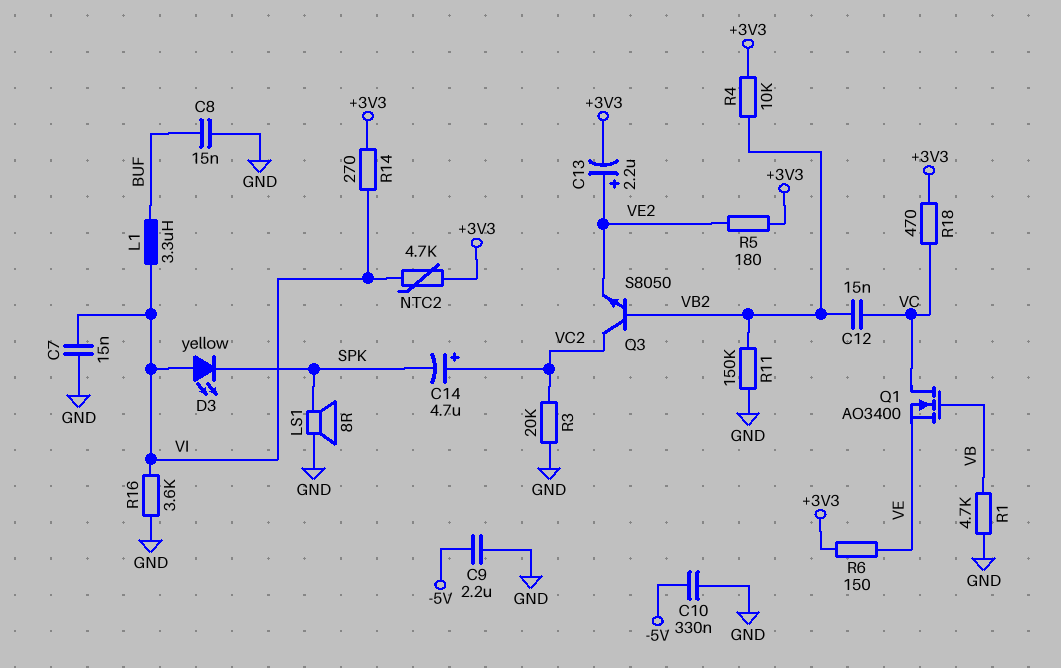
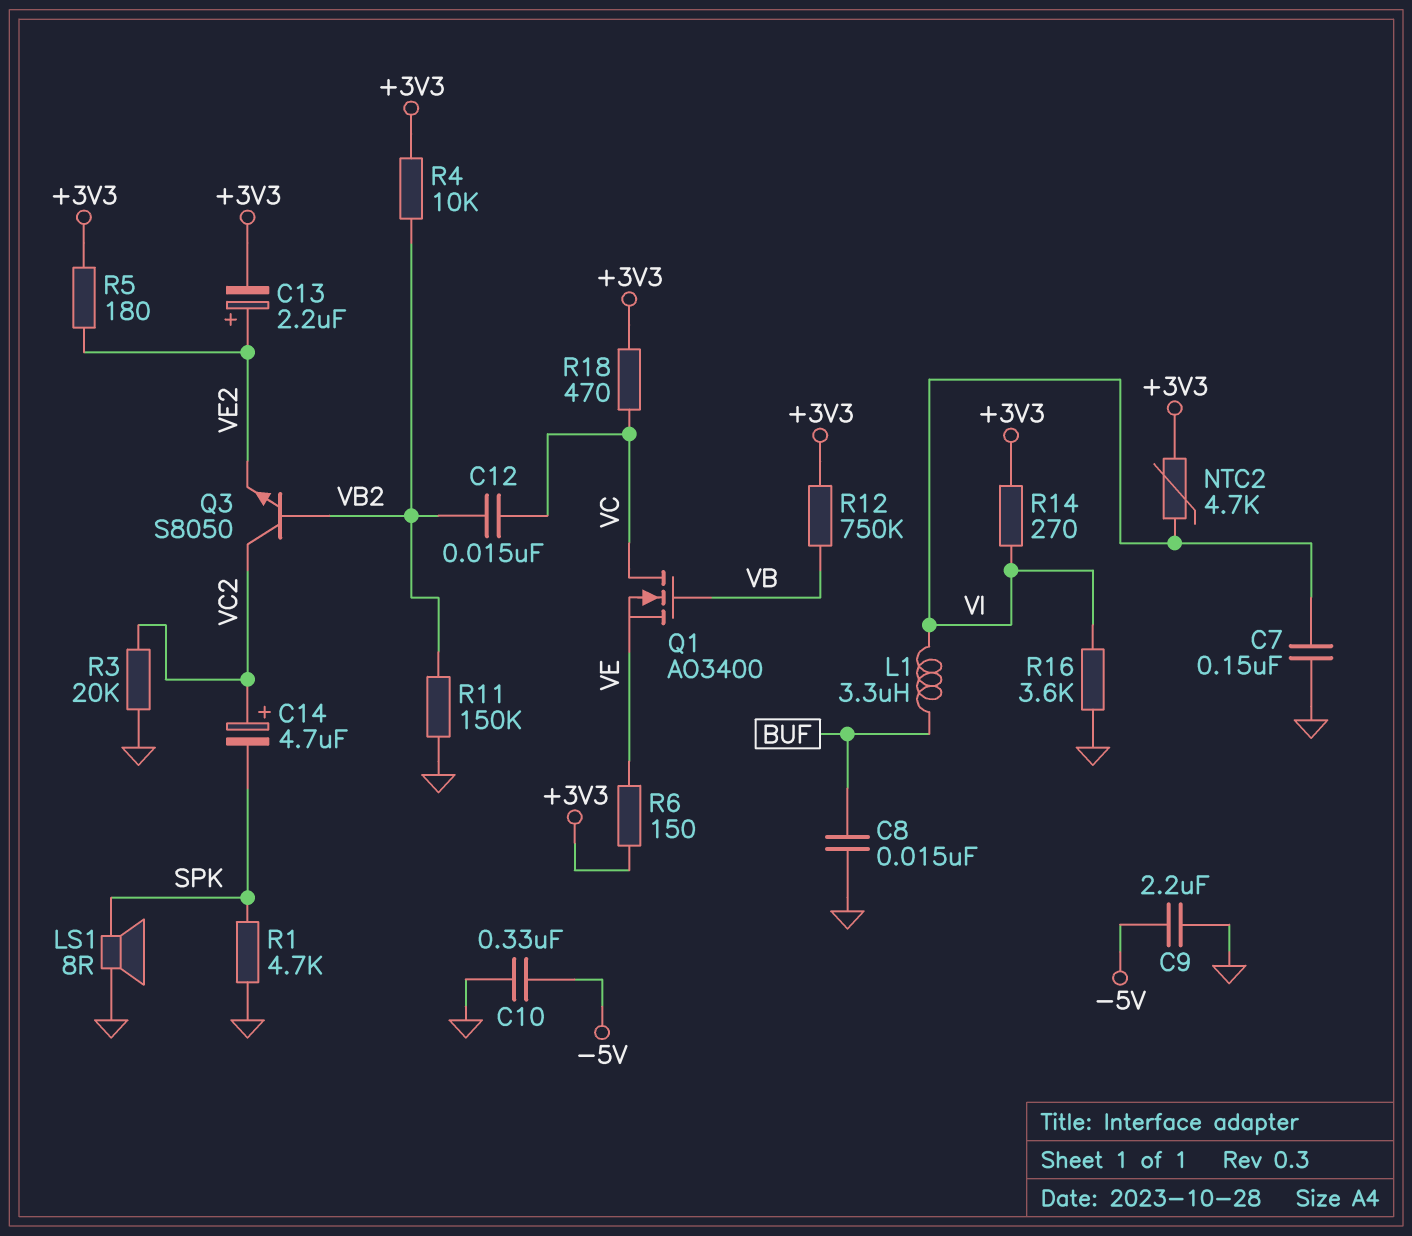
C7: 15nF (GND, VI) -> 150nF (GND, VI)
D3: LED yellow (A VI, K SPK) -> none
R1: 4.7k (GND, VB) -> 4.7k (GND, SPK)
R12: none -> 750k (+3V3, VB)

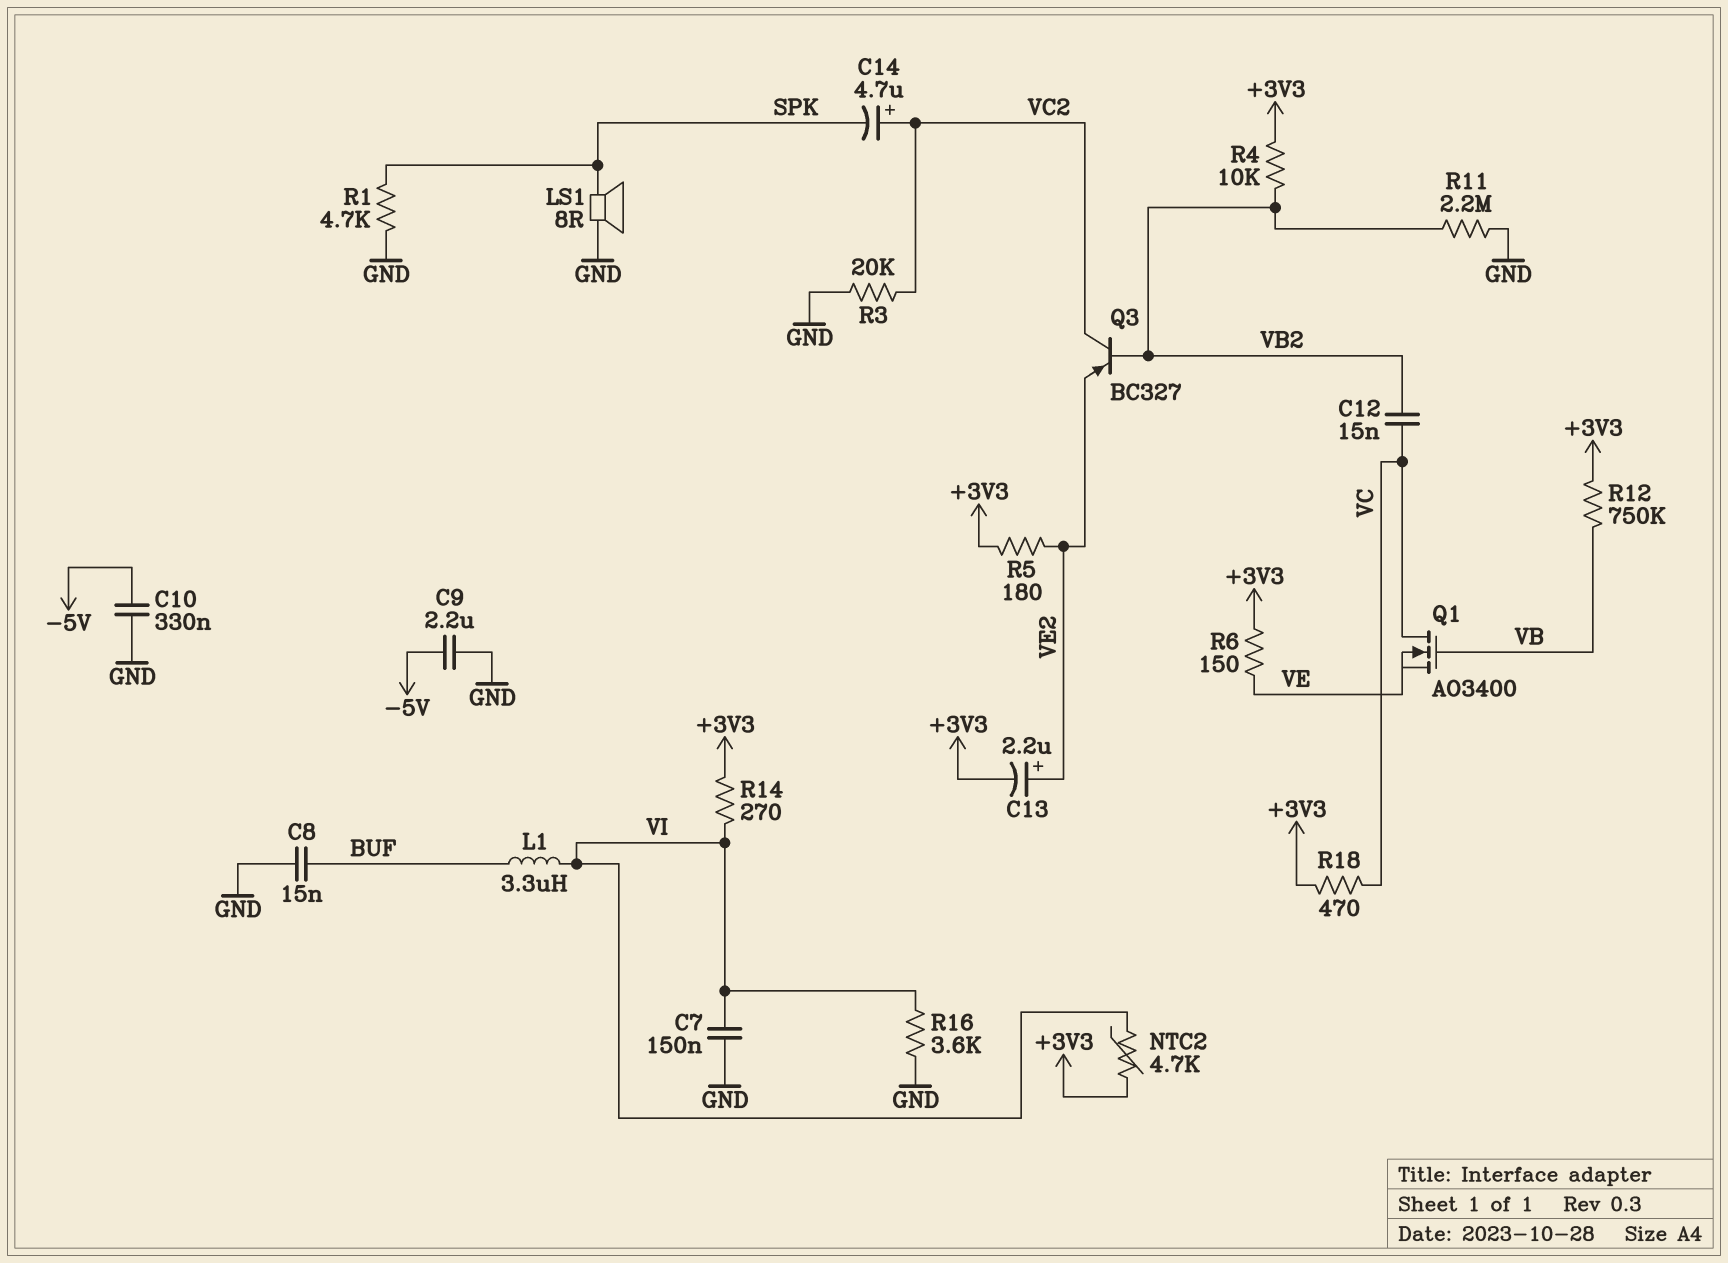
Q3: NPN S8050 (B VB2, C VC2, E VE2) -> PNP BC327 (B VB2, C VC2, E VE2)
R11: 150k (GND, VB2) -> 2.2M (GND, VB2)

